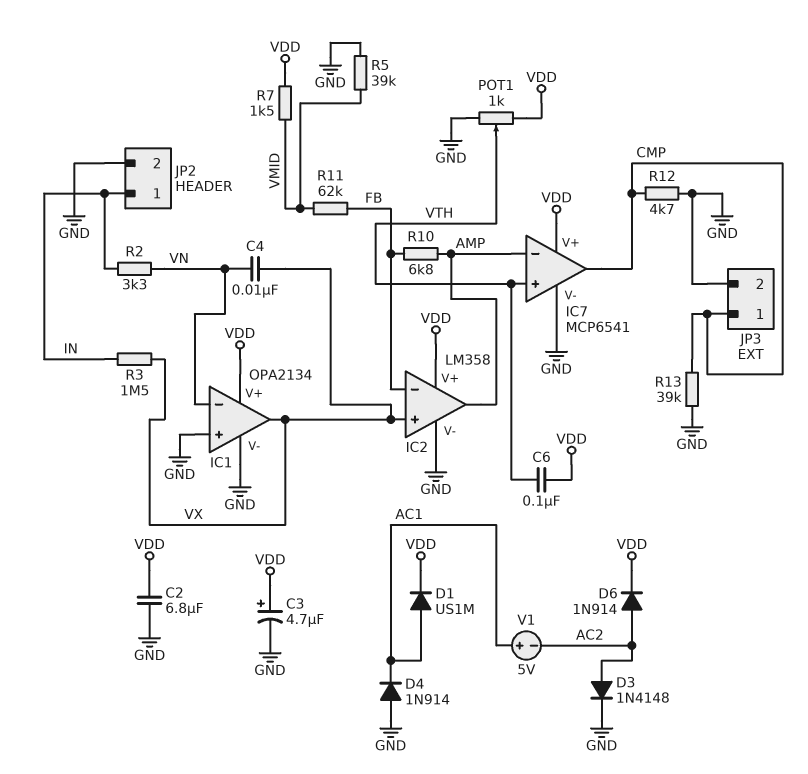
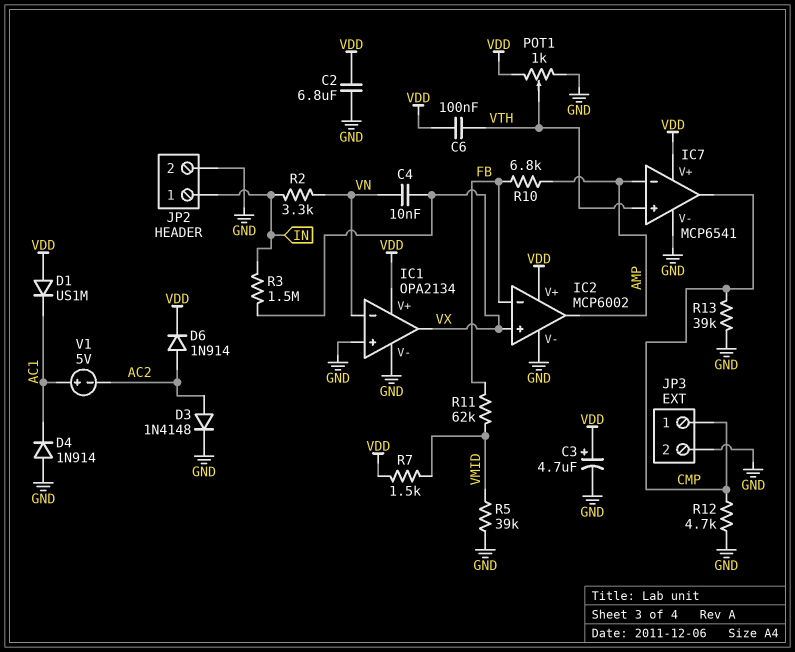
D1: diode US1M (A AC1, K VDD) -> diode US1M (A VDD, K AC1)
IC2: LM358 -> MCP6002

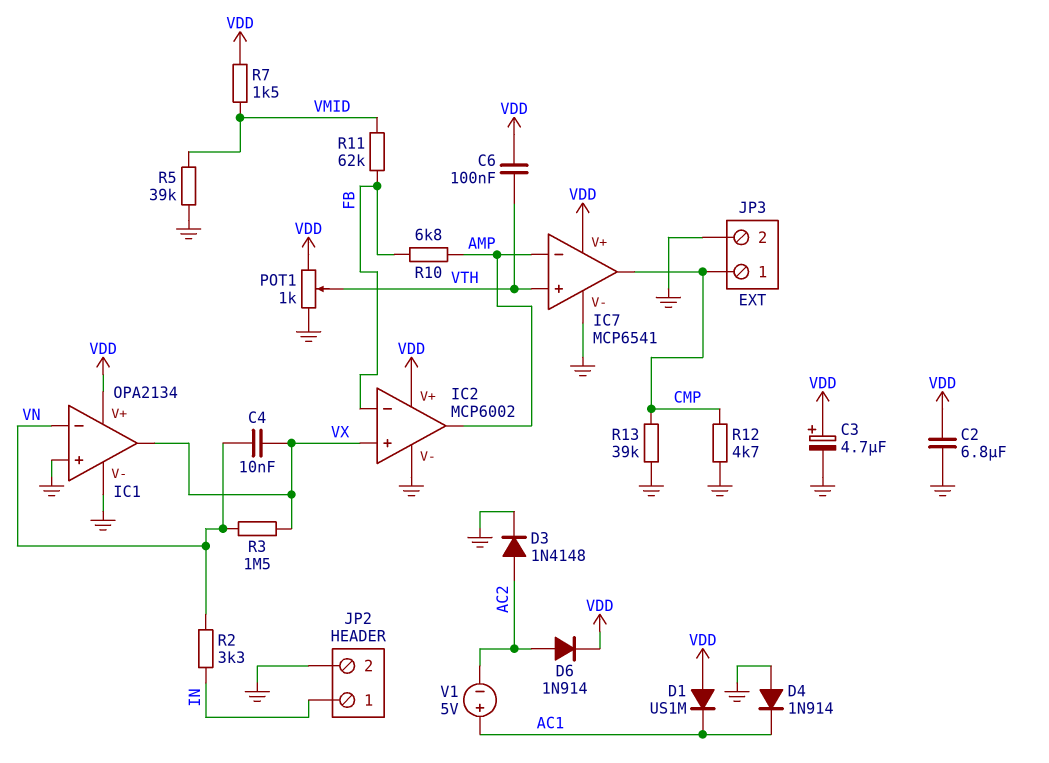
R3: 1.5M (IN, VX) -> 1.5M (VN, VX)

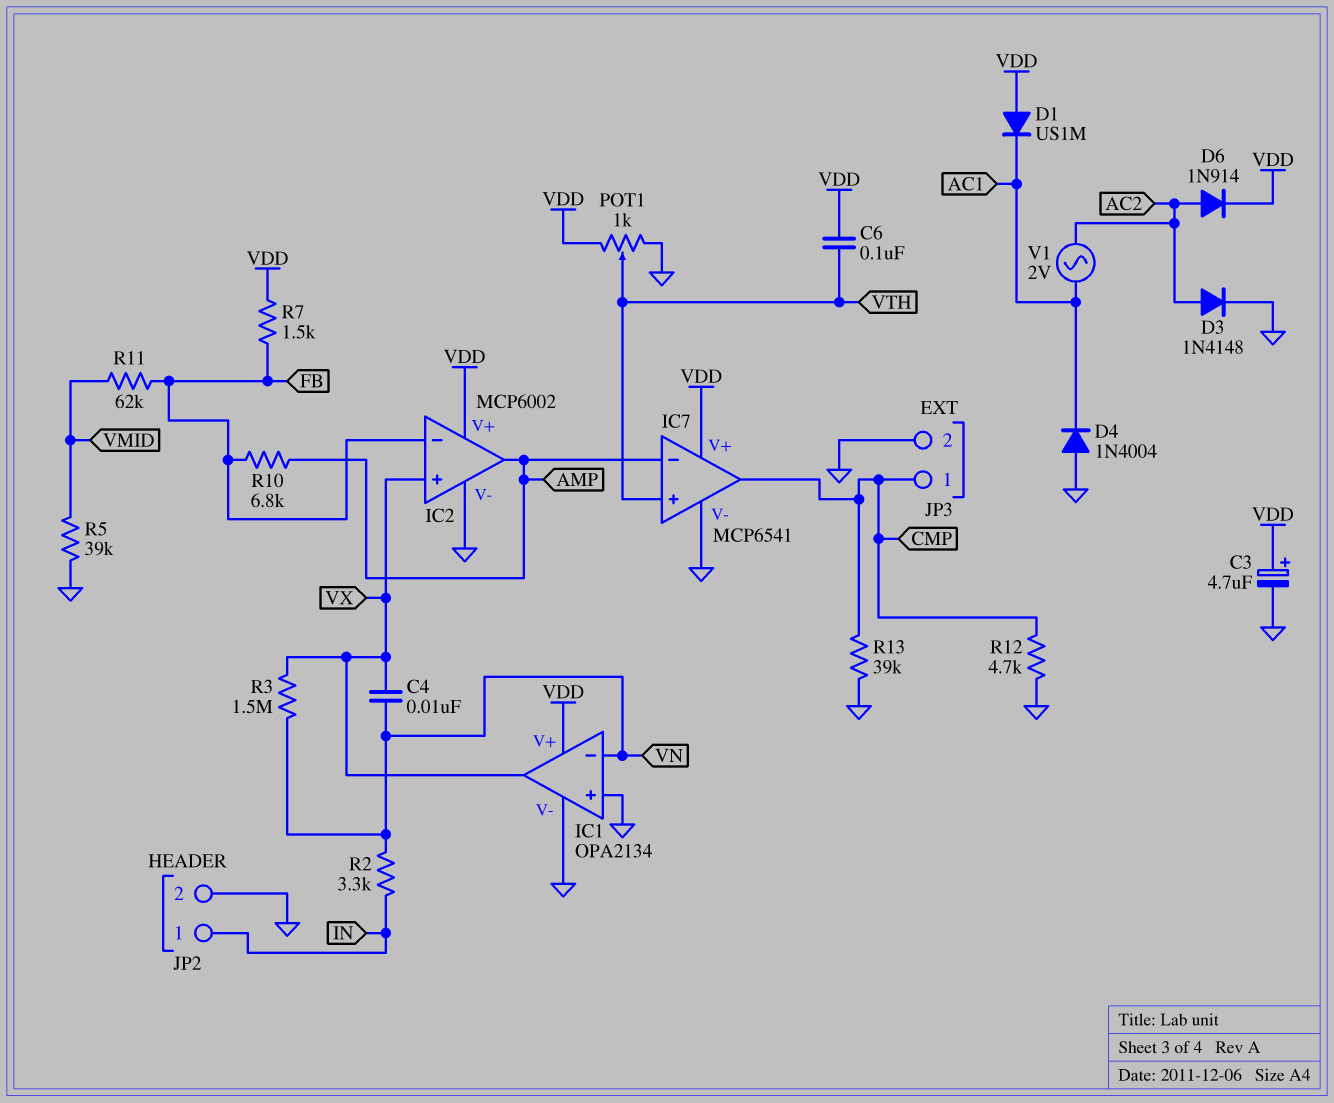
C2: 6.8uF (GND, VDD) -> none
D4: diode 1N914 (A GND, K AC1) -> diode 1N4004 (A GND, K AC1)
R7: 1.5k (VDD, VMID) -> 1.5k (FB, VDD)
V1: 5V (plus AC1, minus AC2) -> AC 2V (AC1, AC2)

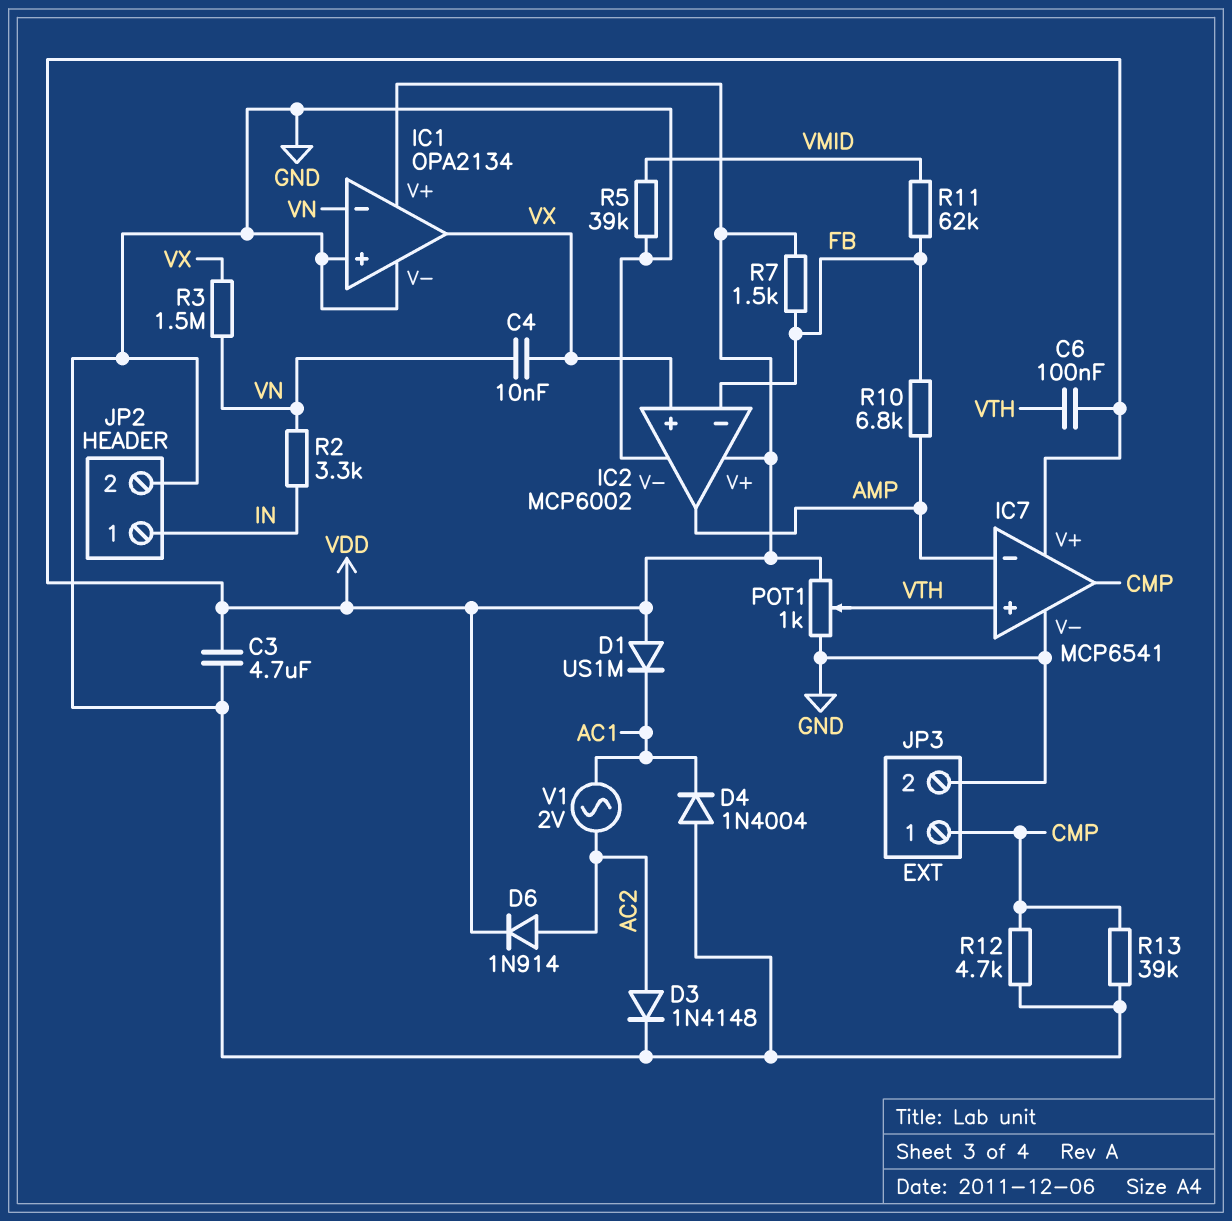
C3: 4.7uF (plus VDD, minus GND) -> 4.7uF (GND, VDD)

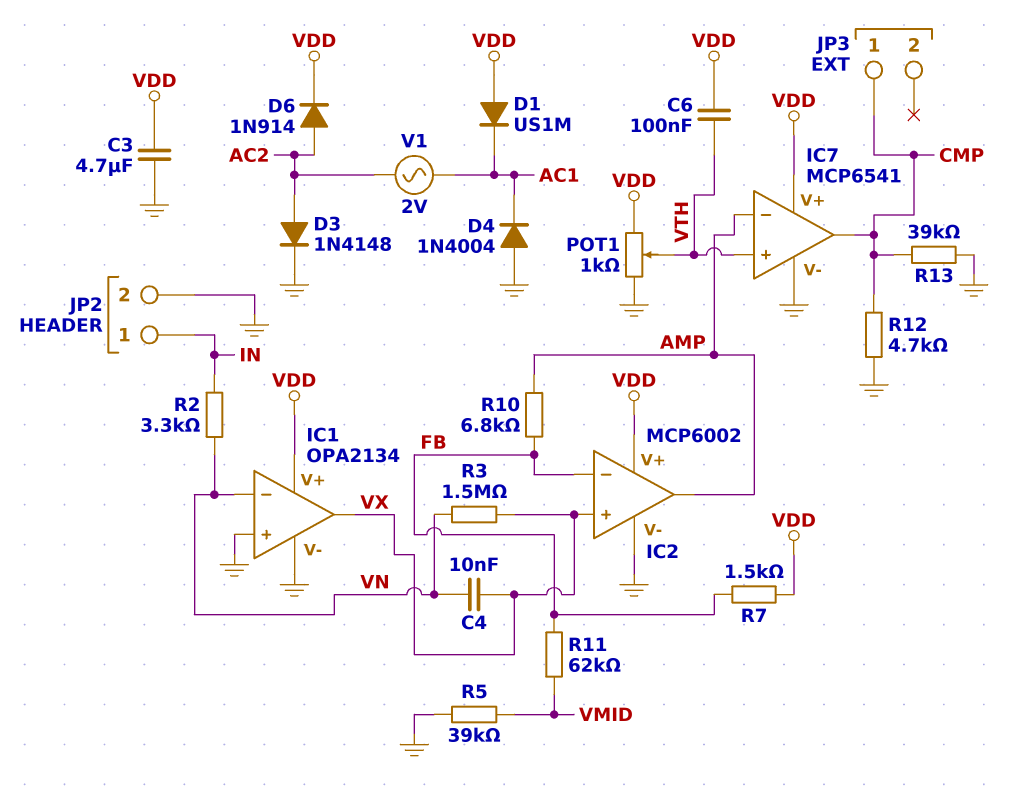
JP3 pin 2: GND -> none

